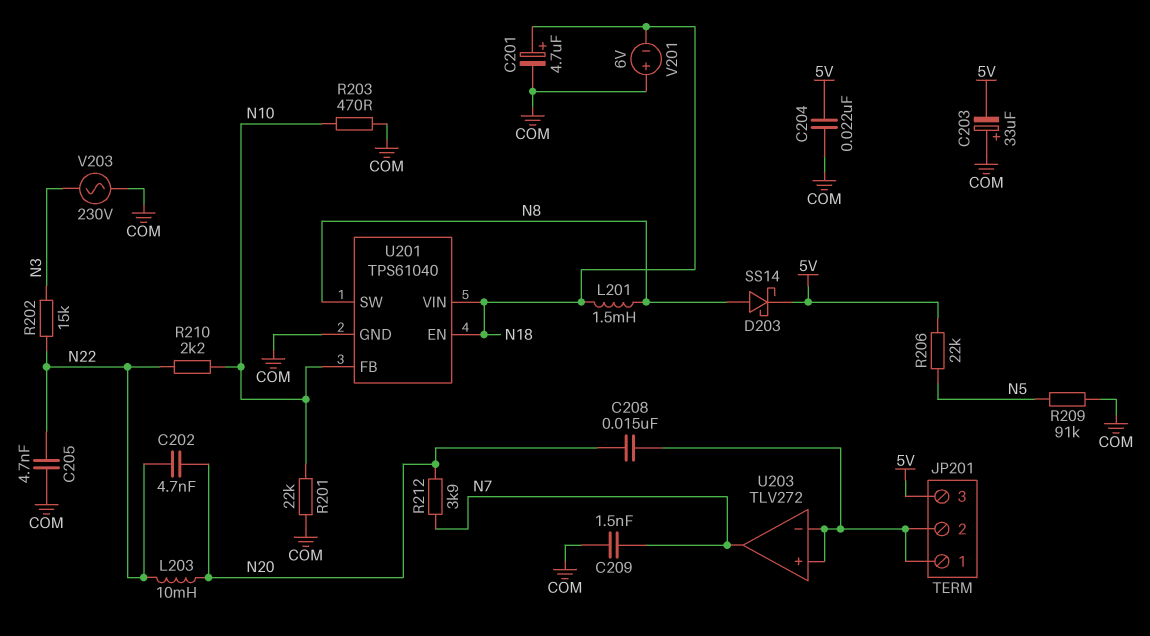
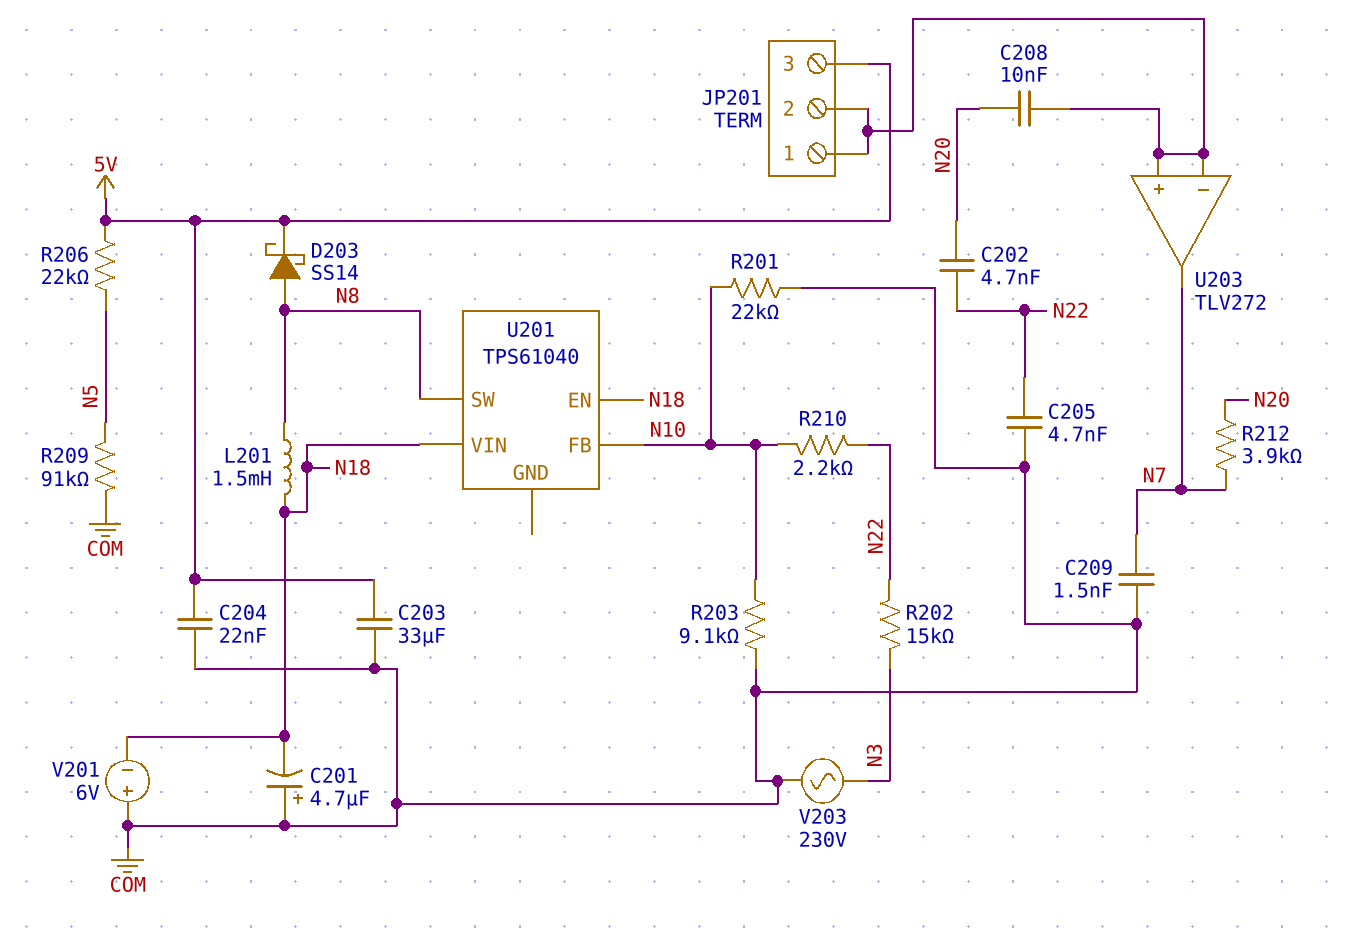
C201: 4.7uF (plus N18, minus COM) -> 4.7uF (plus COM, minus N18)
C203: 33uF (plus COM, minus 5V) -> 33uF (5V, COM)
C208: 15nF (JP201/1, N20) -> 10nF (JP201/1, N20)
L203: 10mH (N20, N22) -> none
R203: 470 (COM, N10) -> 9.1k (COM, N10)
U201 pin GND: COM -> none

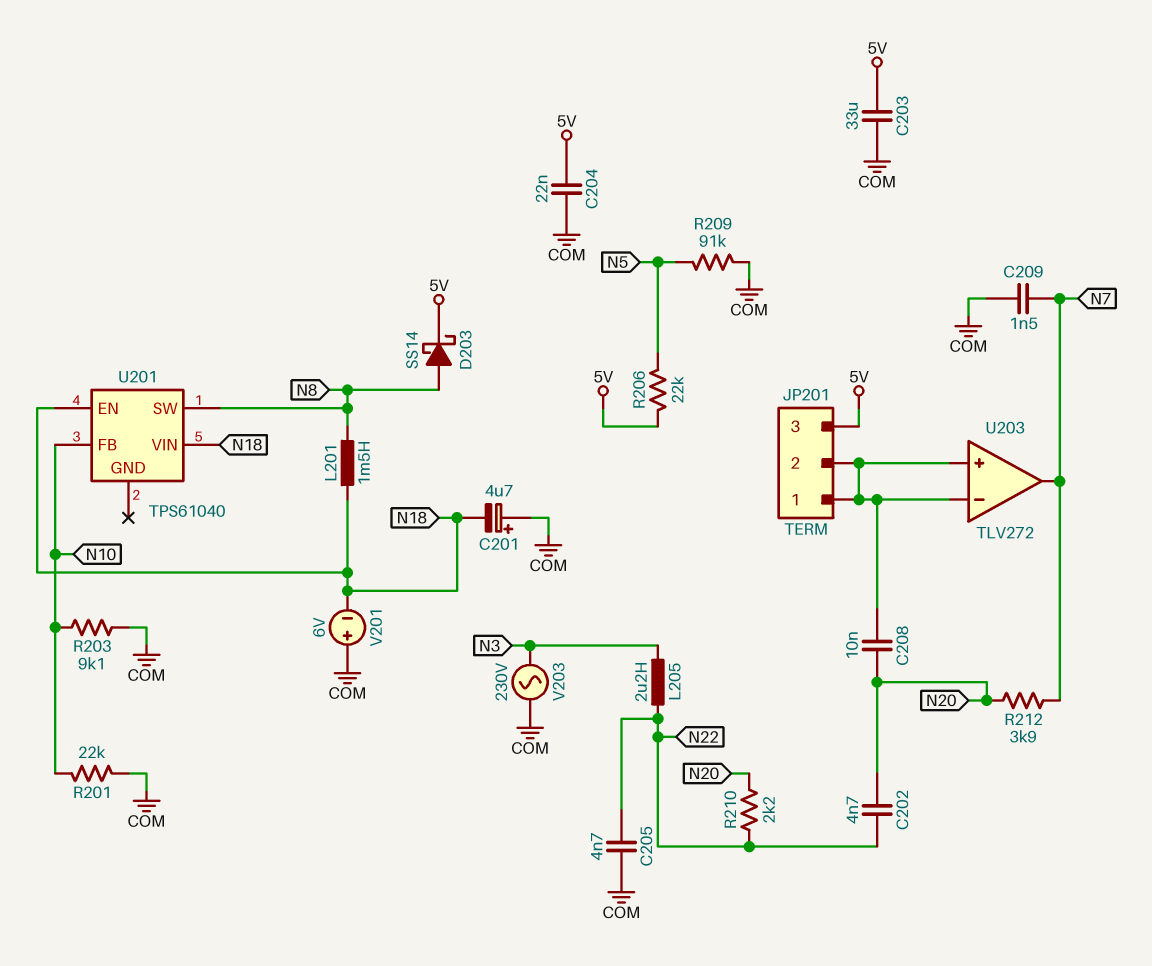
L205: none -> 2.2uH (N3, N22)
R202: 15k (N3, N22) -> none
R210: 2.2k (N10, N22) -> 2.2k (N20, N22)

